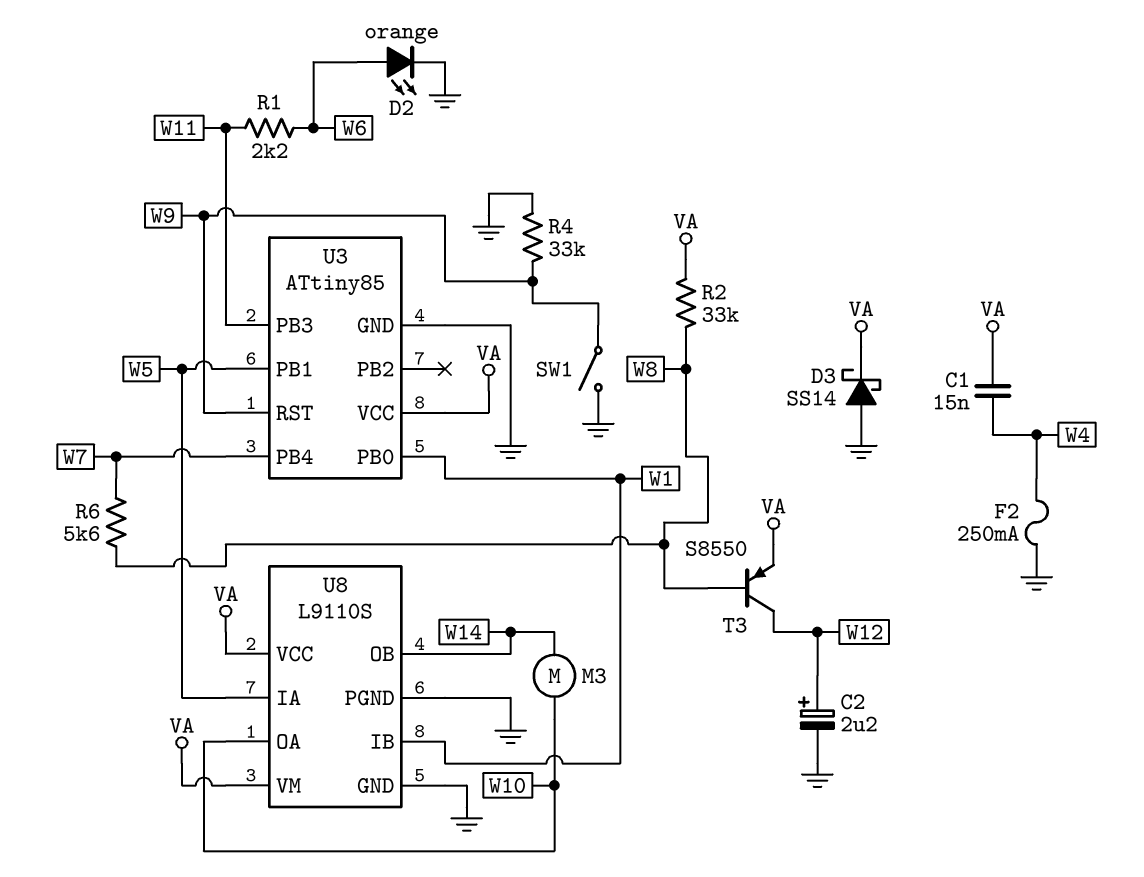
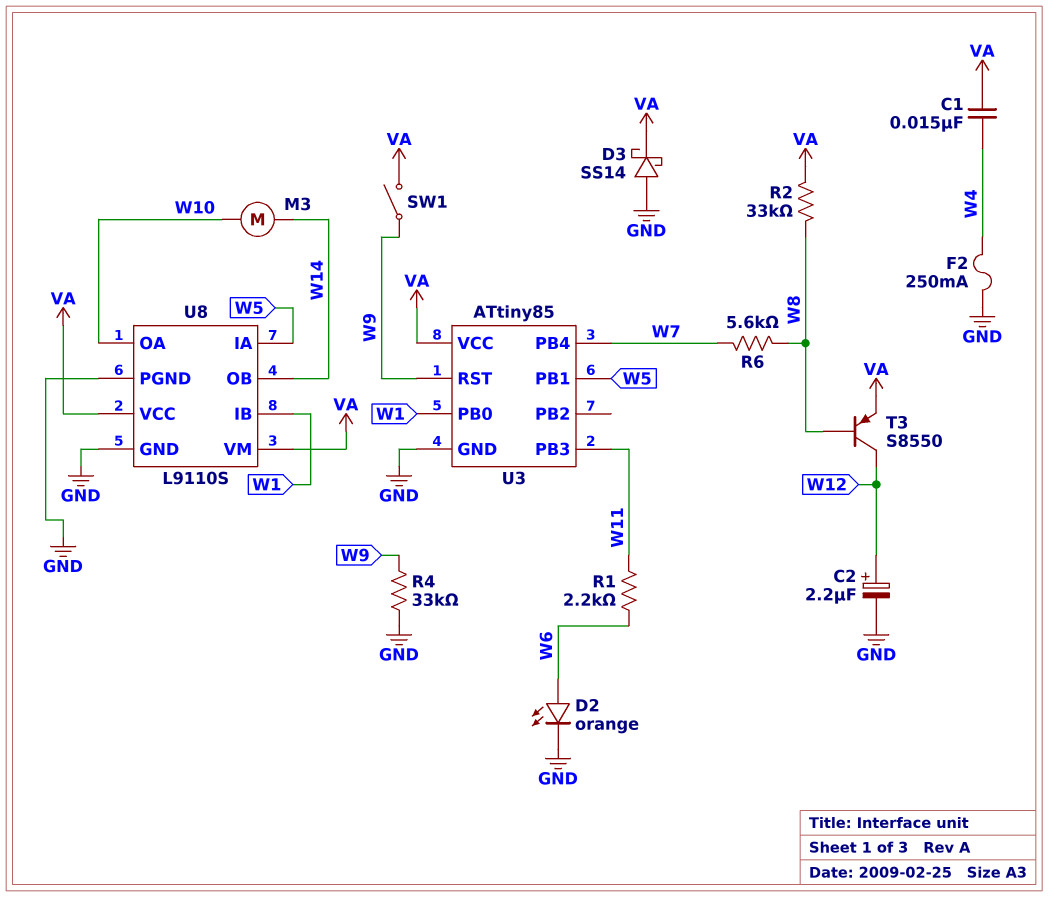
SW1: switch (GND, W9) -> switch (VA, W9)

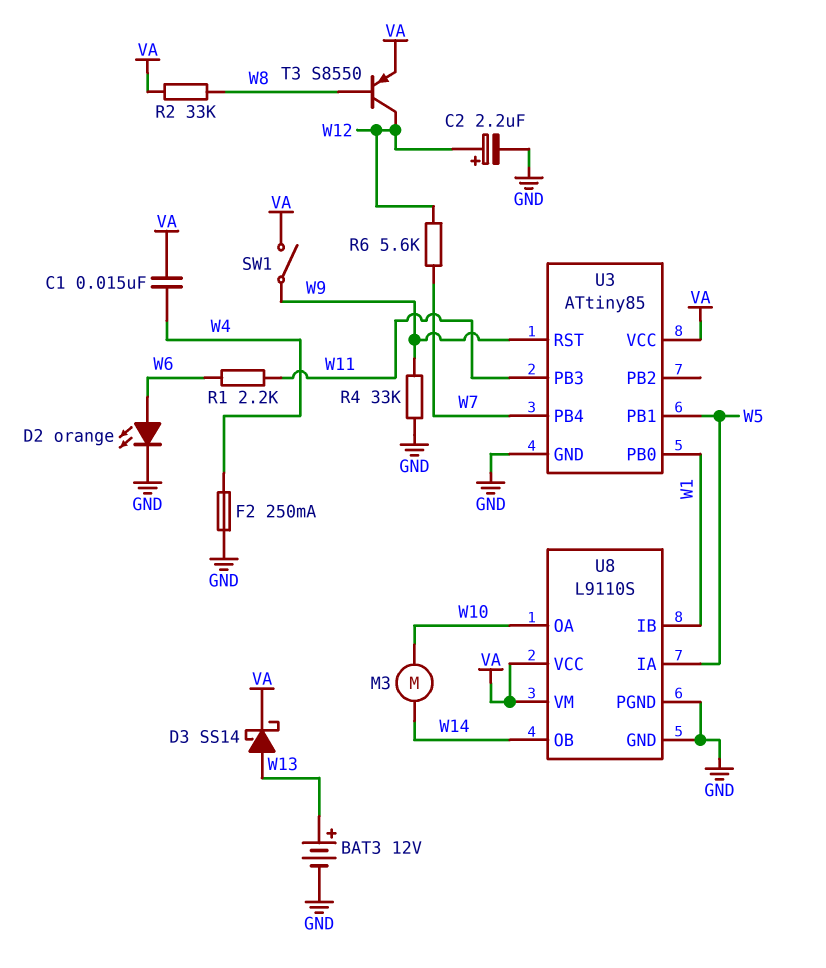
BAT3: none -> 12V (plus W13, minus GND)
D3: schottky SS14 (A GND, K VA) -> schottky SS14 (A W13, K VA)
R6: 5.6k (W7, W8) -> 5.6k (W7, W12)

